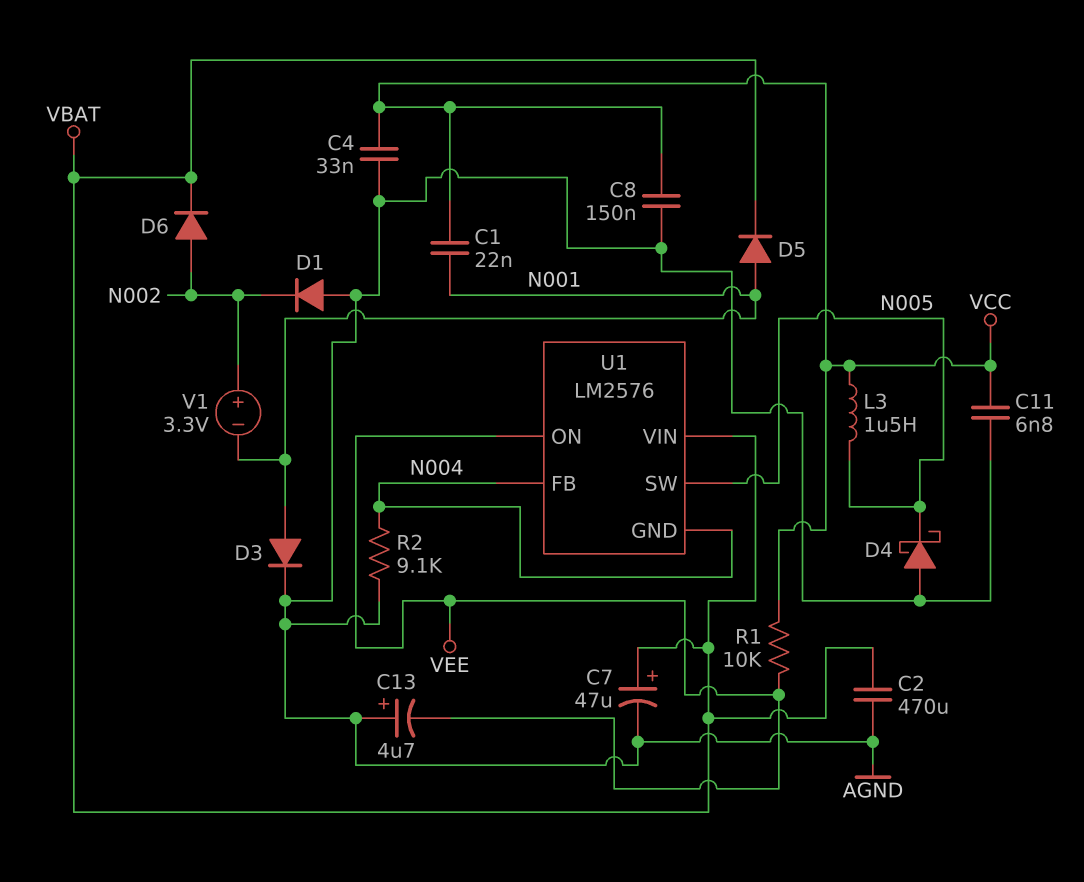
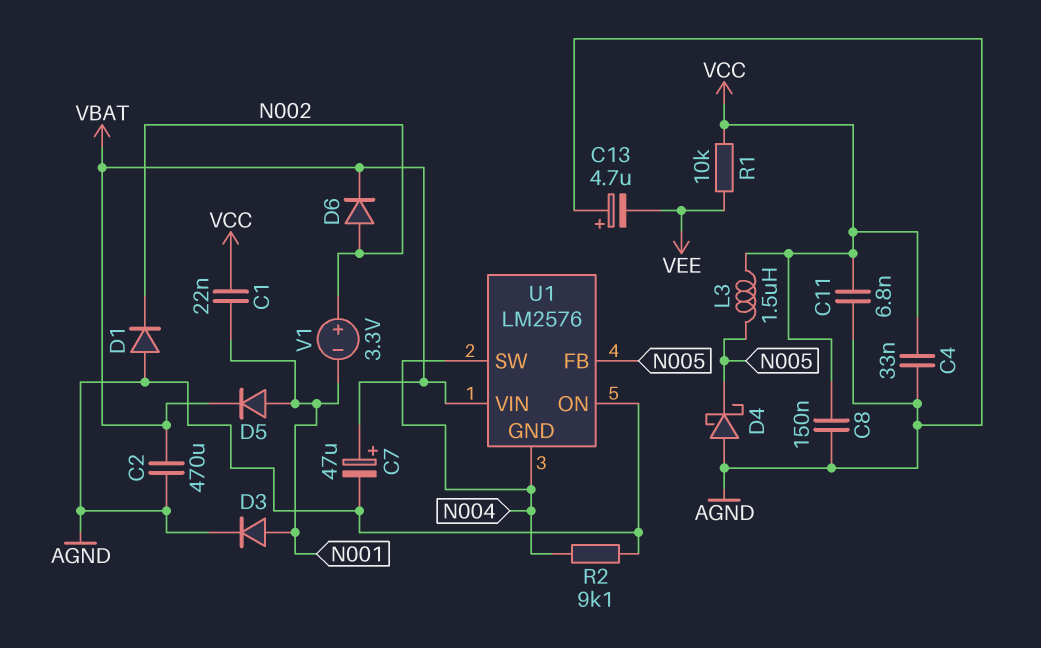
U1 pin FB: N004 -> N005
U1 pin ON: VEE -> AGND
U1 pin SW: N005 -> N004

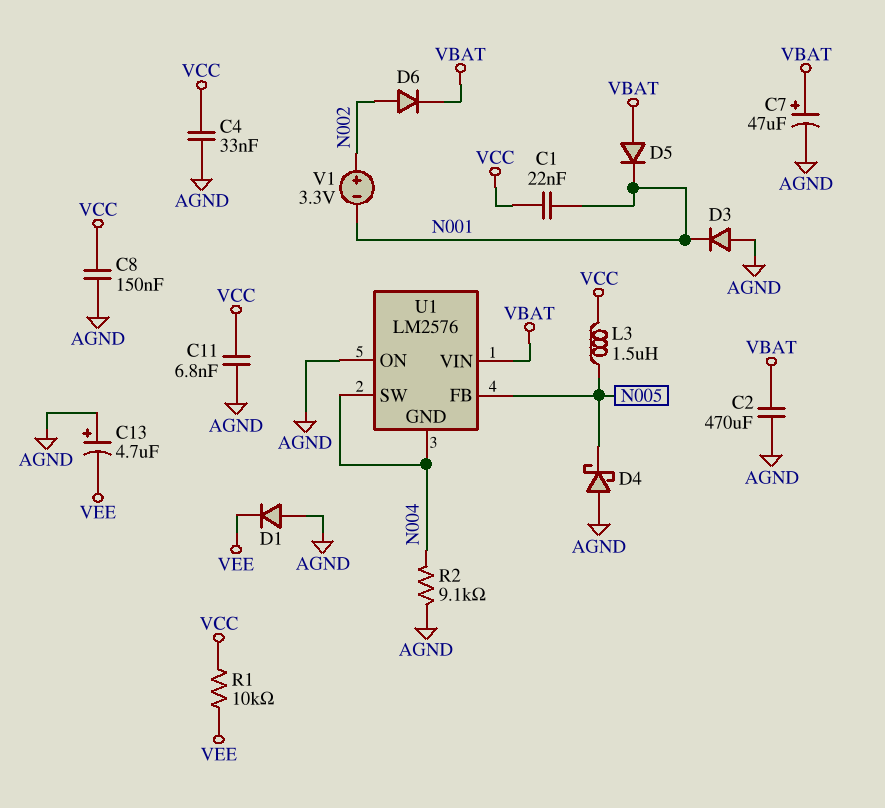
D1: diode (A AGND, K N002) -> diode (A AGND, K VEE)
D3: diode (A N001, K AGND) -> diode (A AGND, K N001)
D5: diode (A N001, K VBAT) -> diode (A VBAT, K N001)

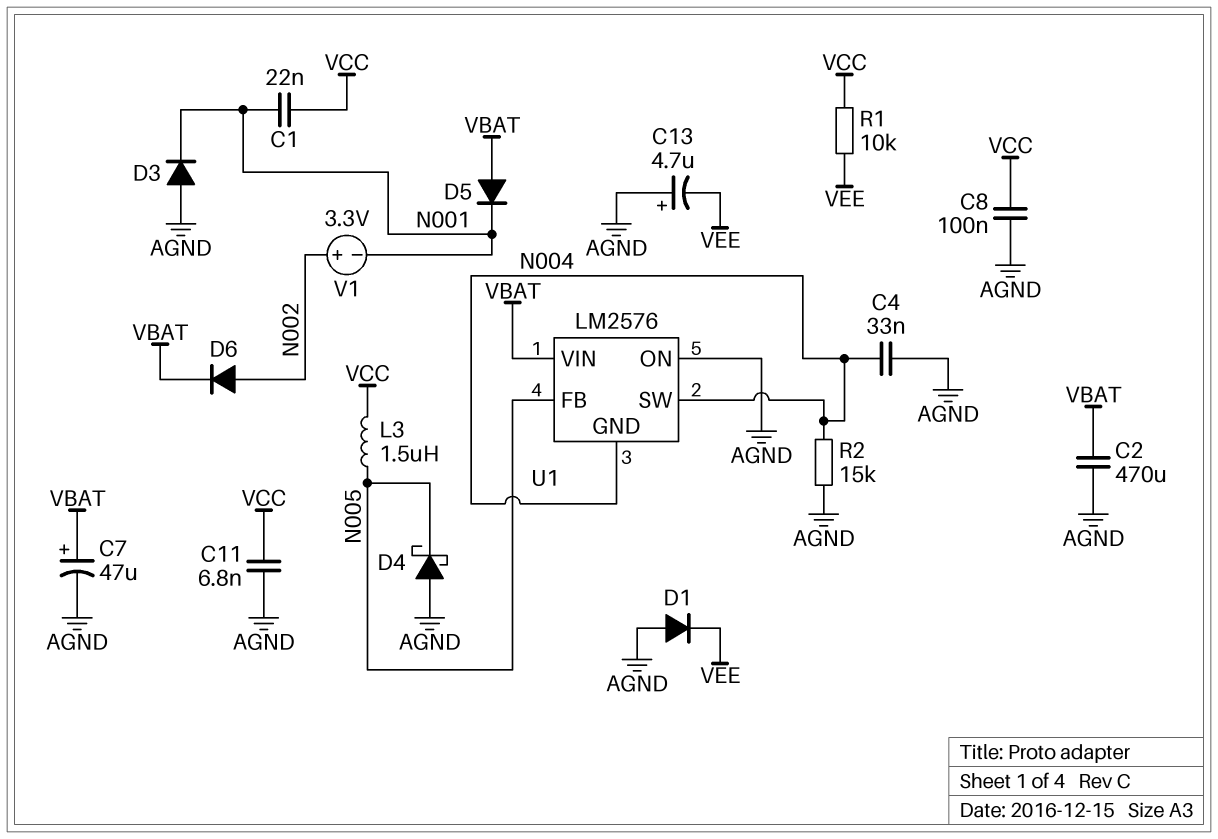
C4: 33nF (AGND, VCC) -> 33nF (AGND, N004)
C8: 150nF (AGND, VCC) -> 100nF (AGND, VCC)
R2: 9.1k (AGND, N004) -> 15k (AGND, N004)

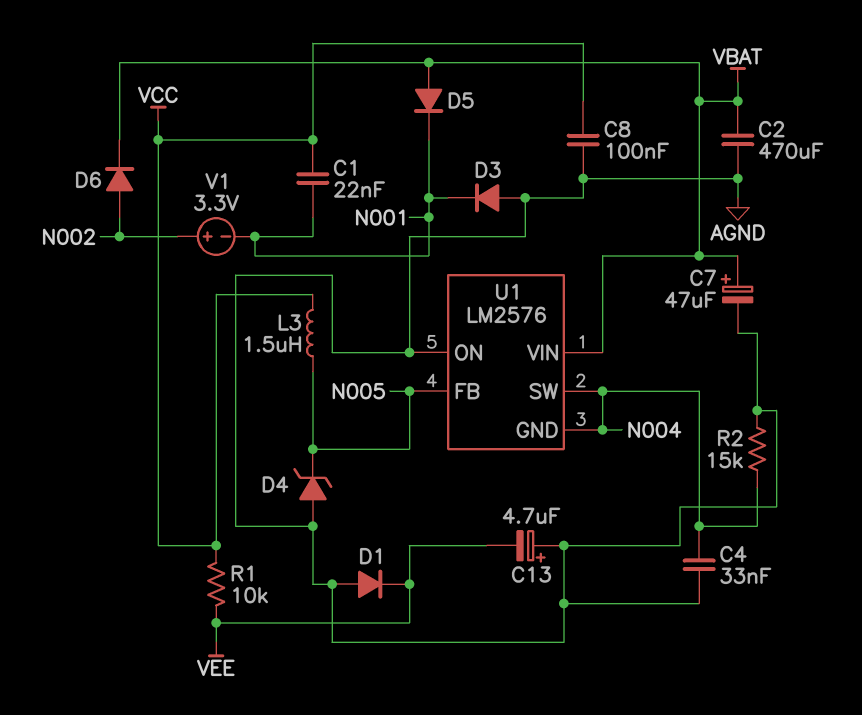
C11: 6.8nF (AGND, VCC) -> none
D4: schottky (A AGND, K N005) -> zener (A AGND, K N005)

